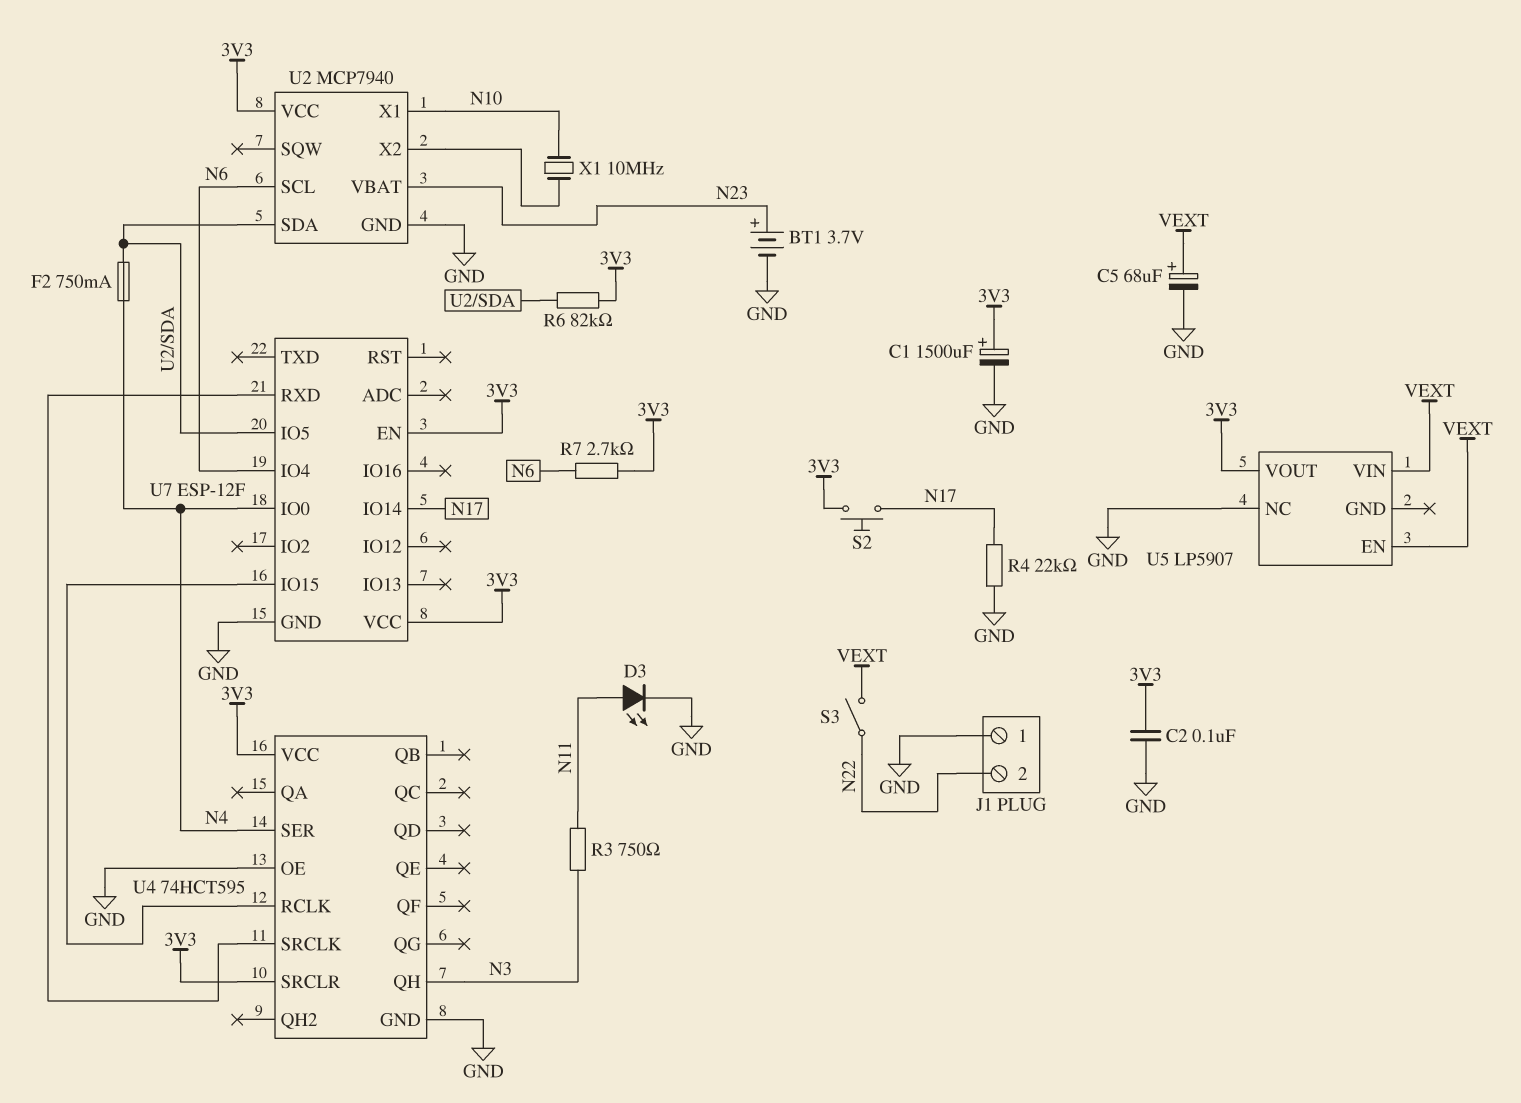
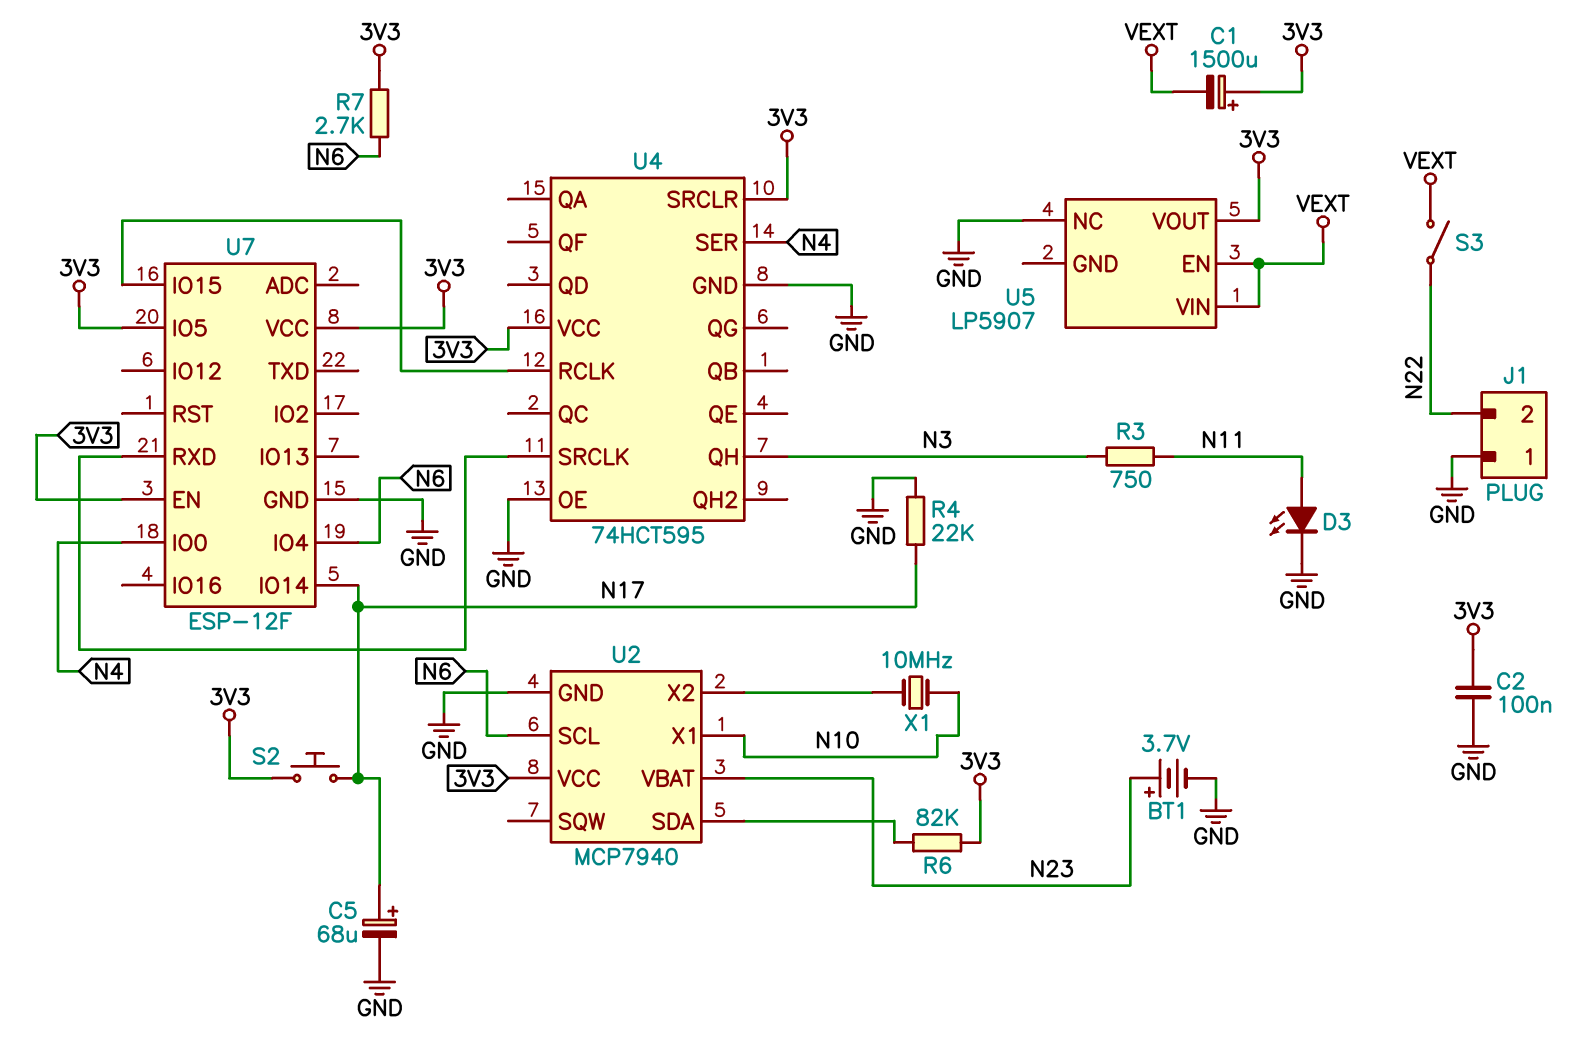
C1: 1500uF (plus 3V3, minus GND) -> 1500uF (plus 3V3, minus VEXT)
C5: 68uF (plus VEXT, minus GND) -> 68uF (plus N17, minus GND)
F2: 750mA (N4, U2/SDA) -> none
U7 pin IO5: U2/SDA -> 3V3

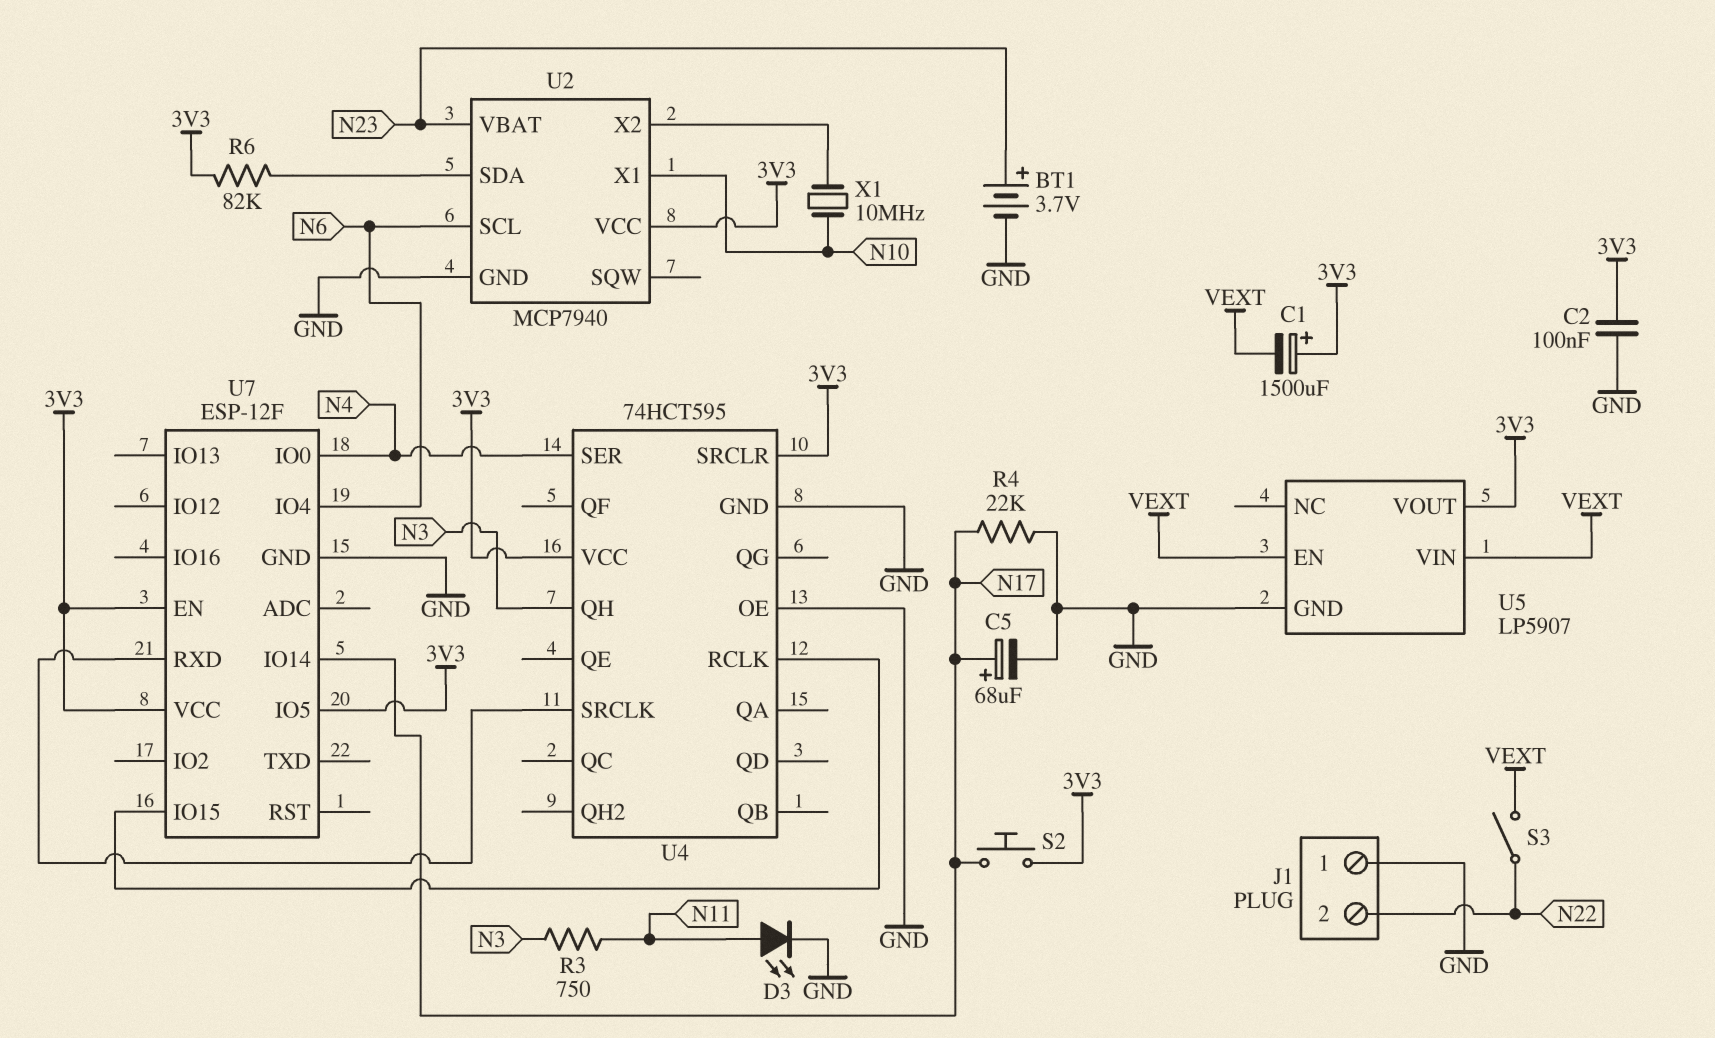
R7: 2.7k (3V3, N6) -> none
U5 pin GND: none -> GND
U5 pin NC: GND -> none

